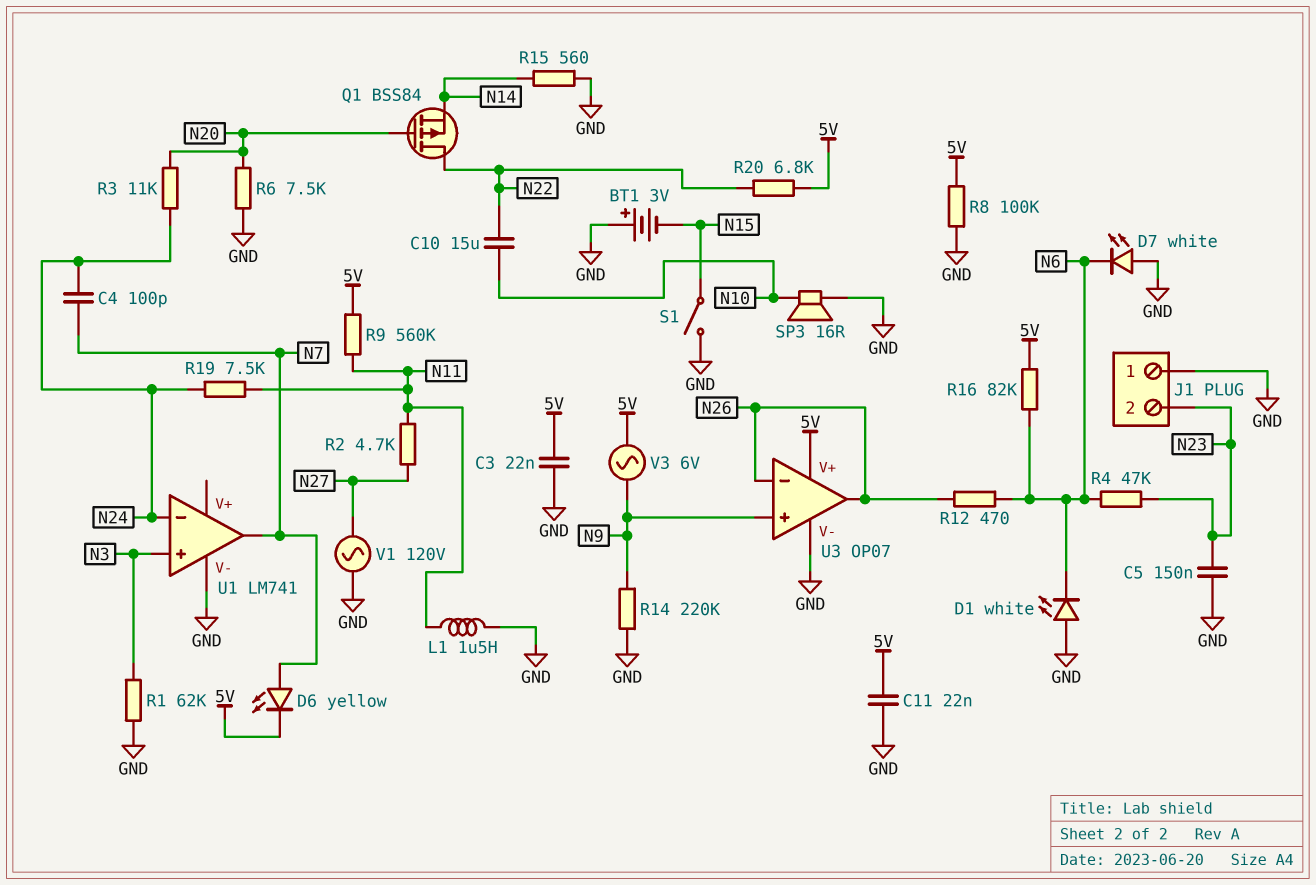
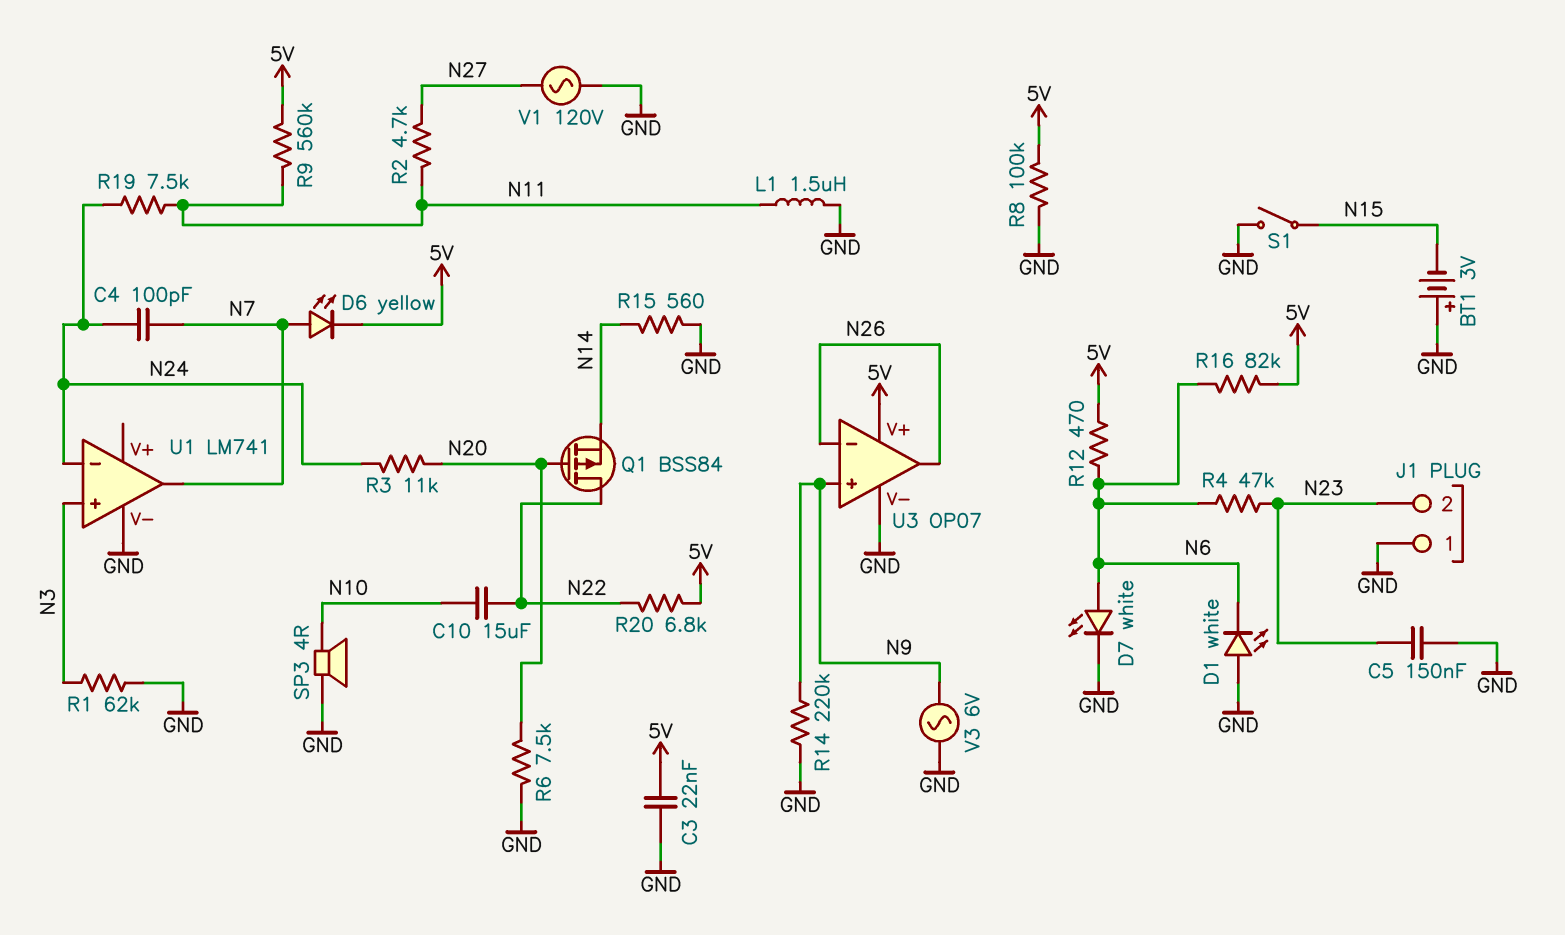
C11: 22nF (5V, GND) -> none
D7: LED white (A GND, K N6) -> LED white (A N6, K GND)
R12: 470 (N6, N26) -> 470 (5V, N6)
SP3: speaker 16R (GND, N10) -> speaker 4R (GND, N10)
V3: AC 6V (5V, N9) -> AC 6V (GND, N9)

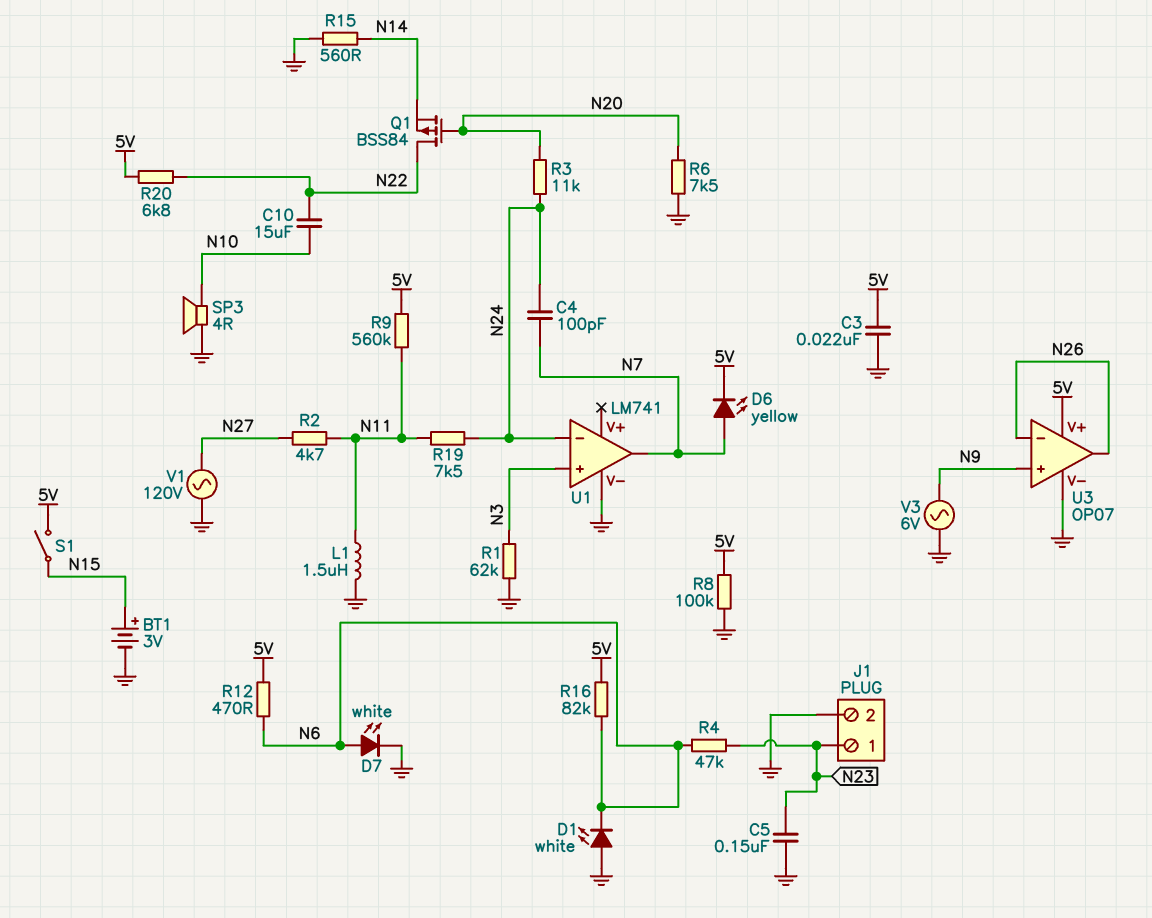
BT1: 3V (plus GND, minus N15) -> 3V (plus N15, minus GND)
J1 pin 1: GND -> N23
J1 pin 2: N23 -> GND
R14: 220k (GND, N9) -> none
S1: switch (GND, N15) -> switch (5V, N15)

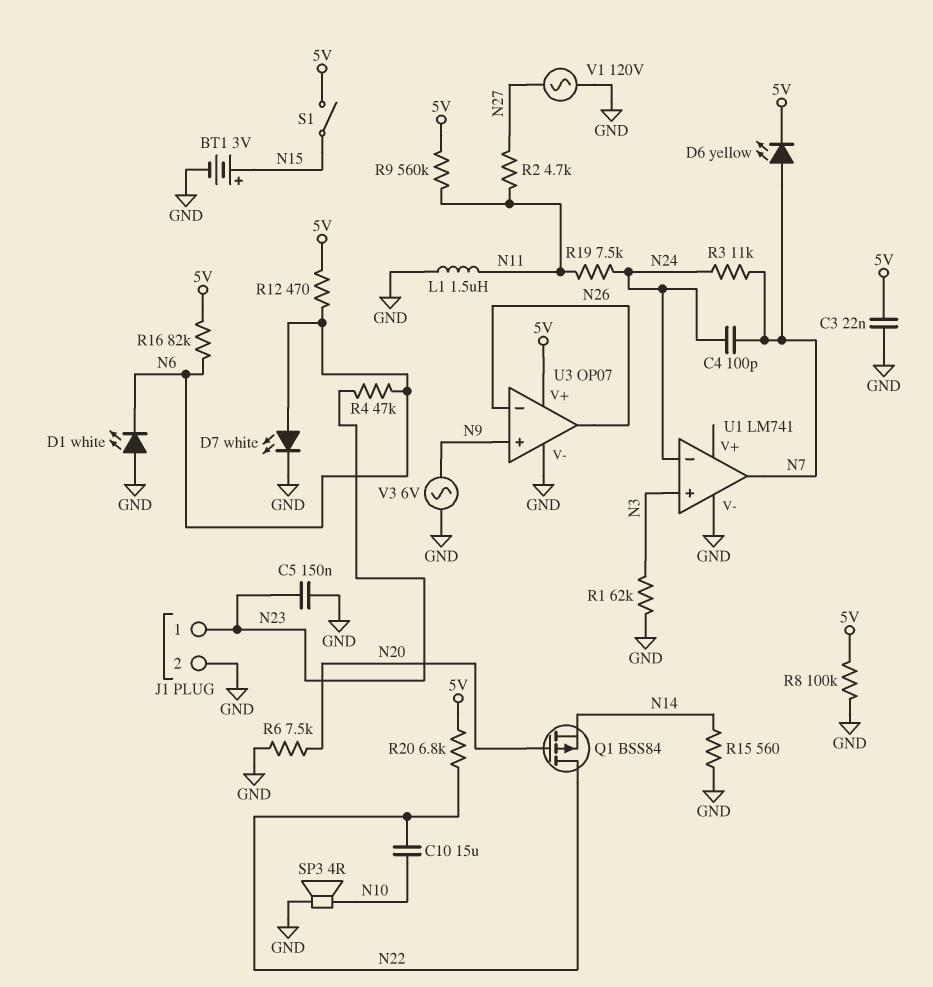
R3: 11k (N20, N24) -> 11k (N7, N24)

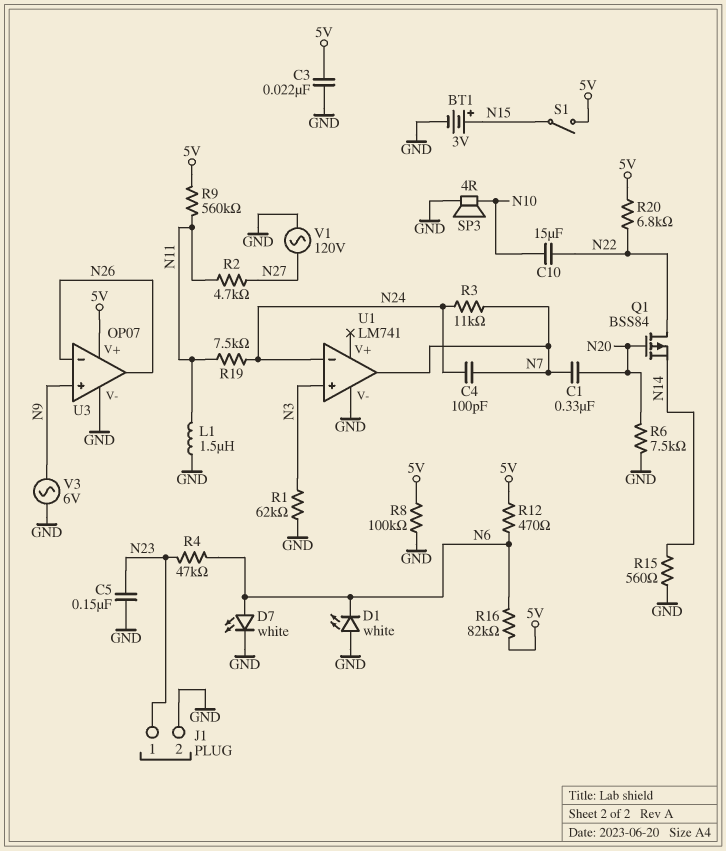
C1: none -> 330nF (N7, N20)
D6: LED yellow (A N7, K 5V) -> none

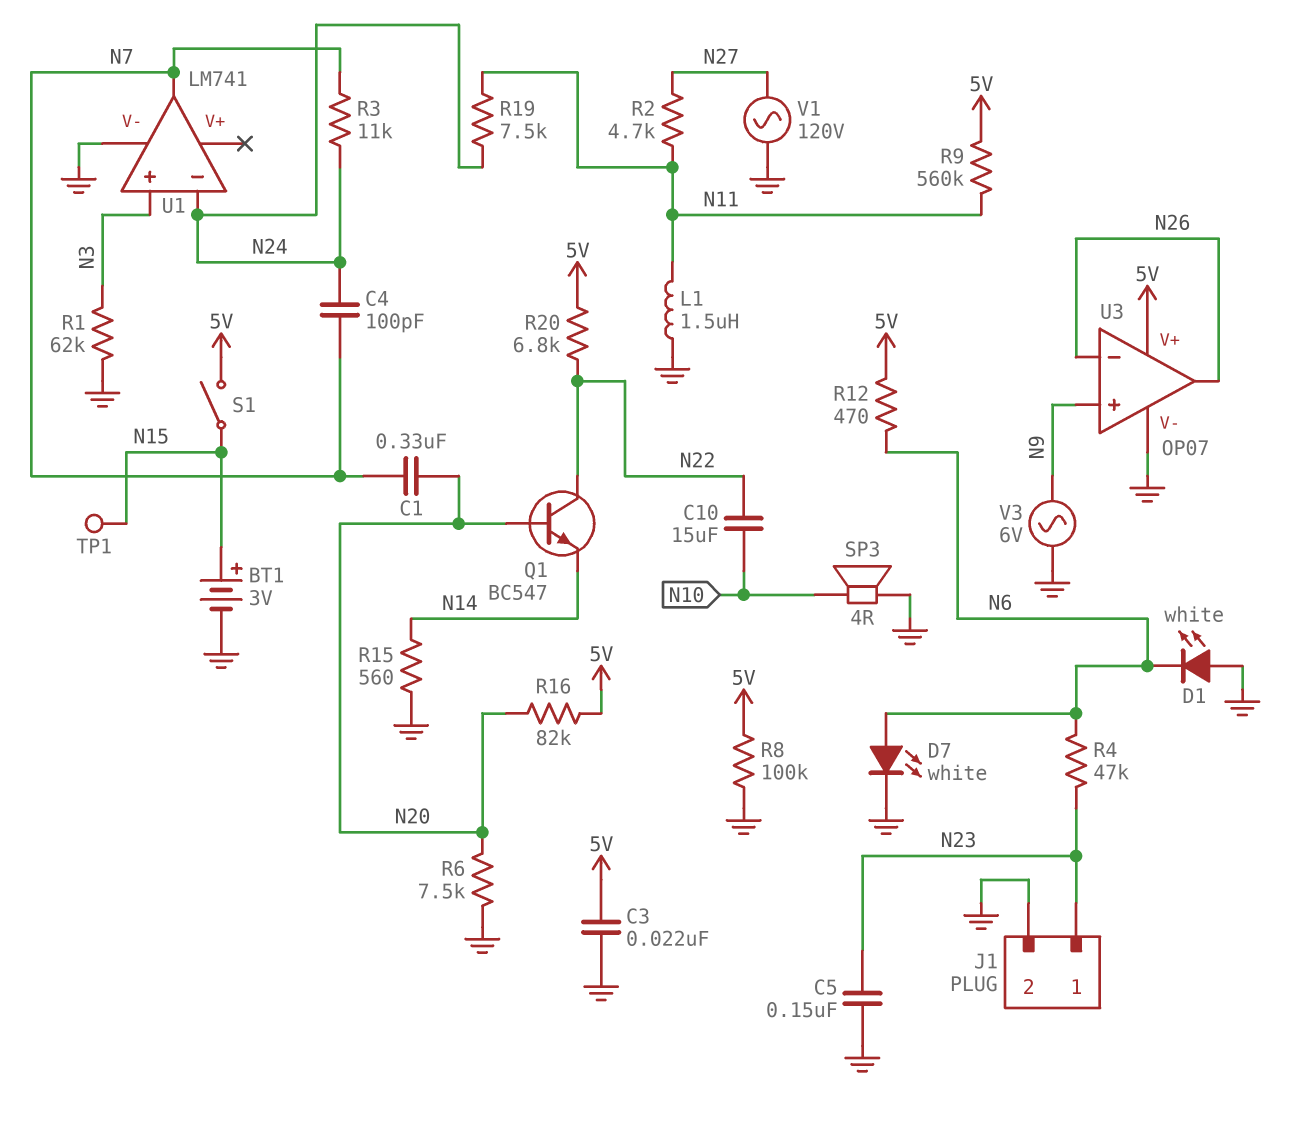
Q1: PMOS BSS84 (G N20, D N22, S N14) -> NPN BC547 (B N20, C N22, E N14)
R16: 82k (5V, N6) -> 82k (5V, N20)
TP1: none -> test point (N15)

